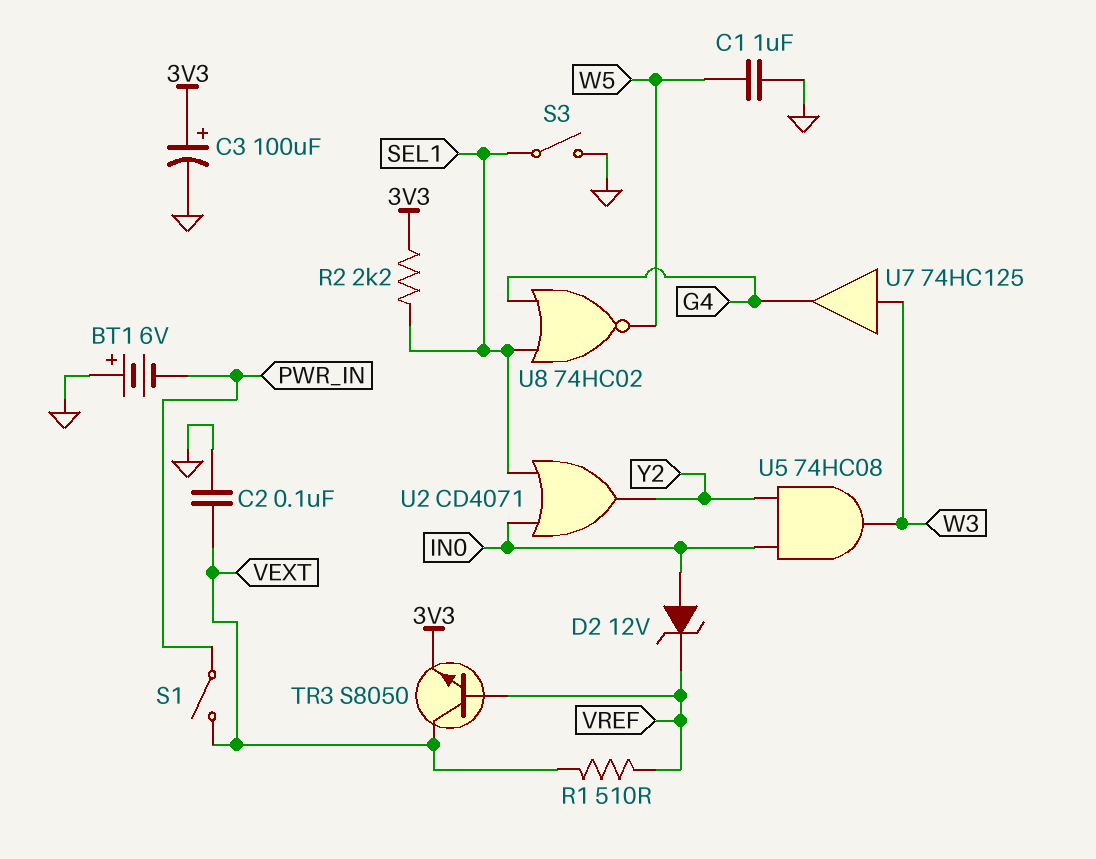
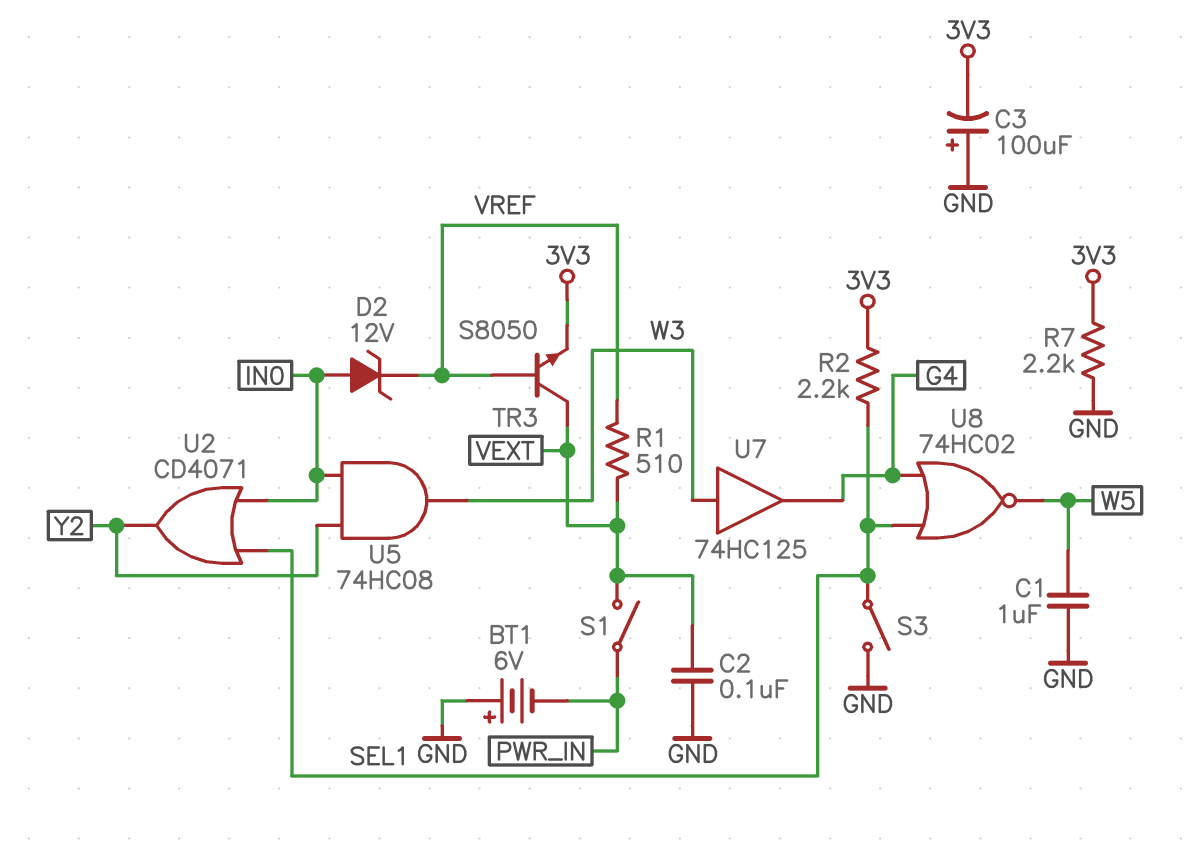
C3: 100uF (plus 3V3, minus GND) -> 100uF (plus GND, minus 3V3)
R7: none -> 2.2k (3V3, GND)

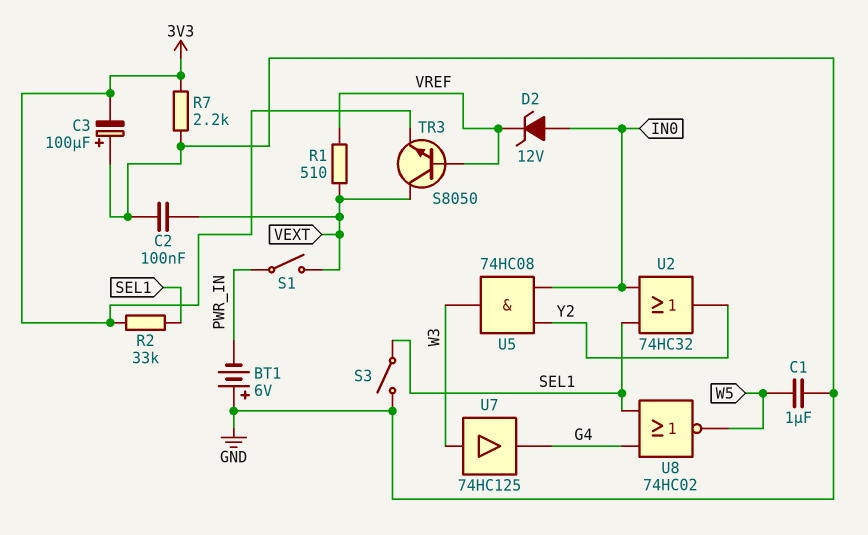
R2: 2.2k (3V3, SEL1) -> 33k (3V3, SEL1)
U2: OR CD4071 (in IN0, in SEL1, out Y2) -> OR 74HC32 (in IN0, in SEL1, out Y2)

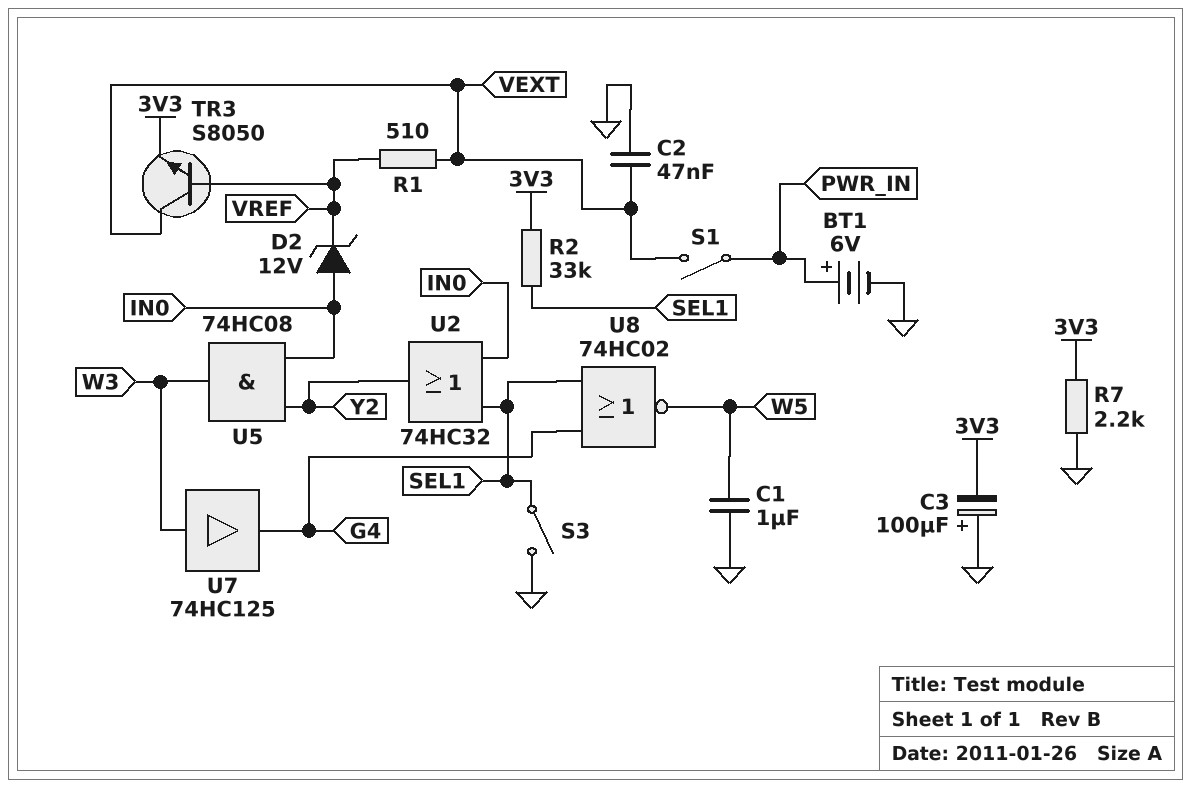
BT1: 6V (plus GND, minus PWR_IN) -> 6V (plus PWR_IN, minus GND)
C2: 100nF (GND, VEXT) -> 47nF (GND, VEXT)

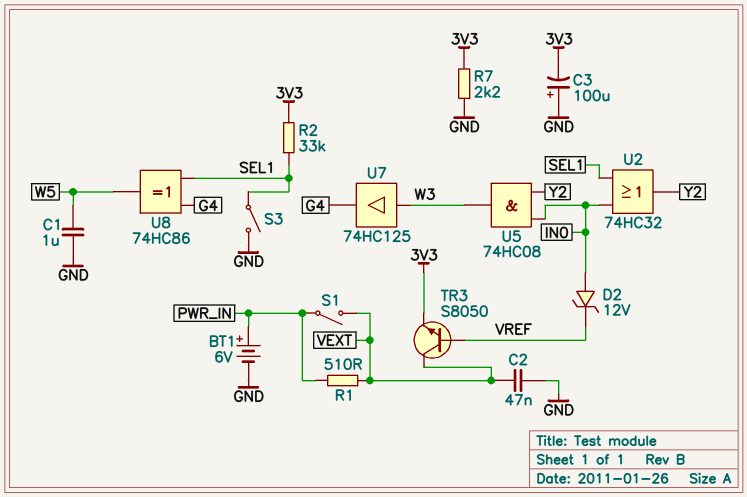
R1: 510 (VEXT, VREF) -> 510 (PWR_IN, VEXT)
U8: NOR 74HC02 (in G4, in SEL1, out W5) -> XOR 74HC86 (in G4, in SEL1, out W5)

